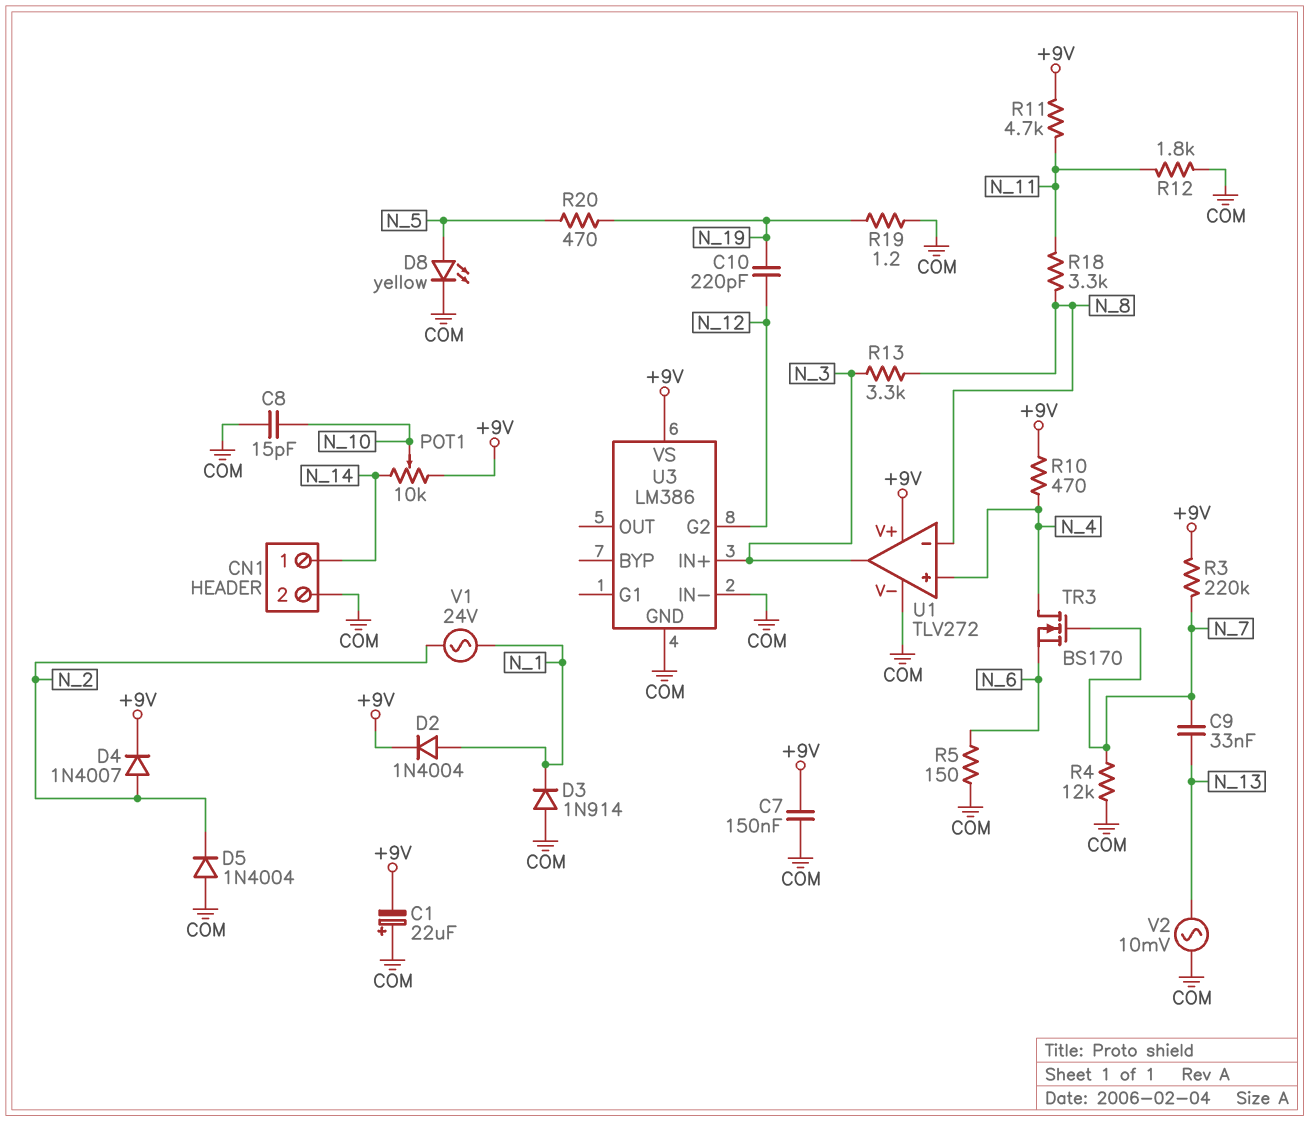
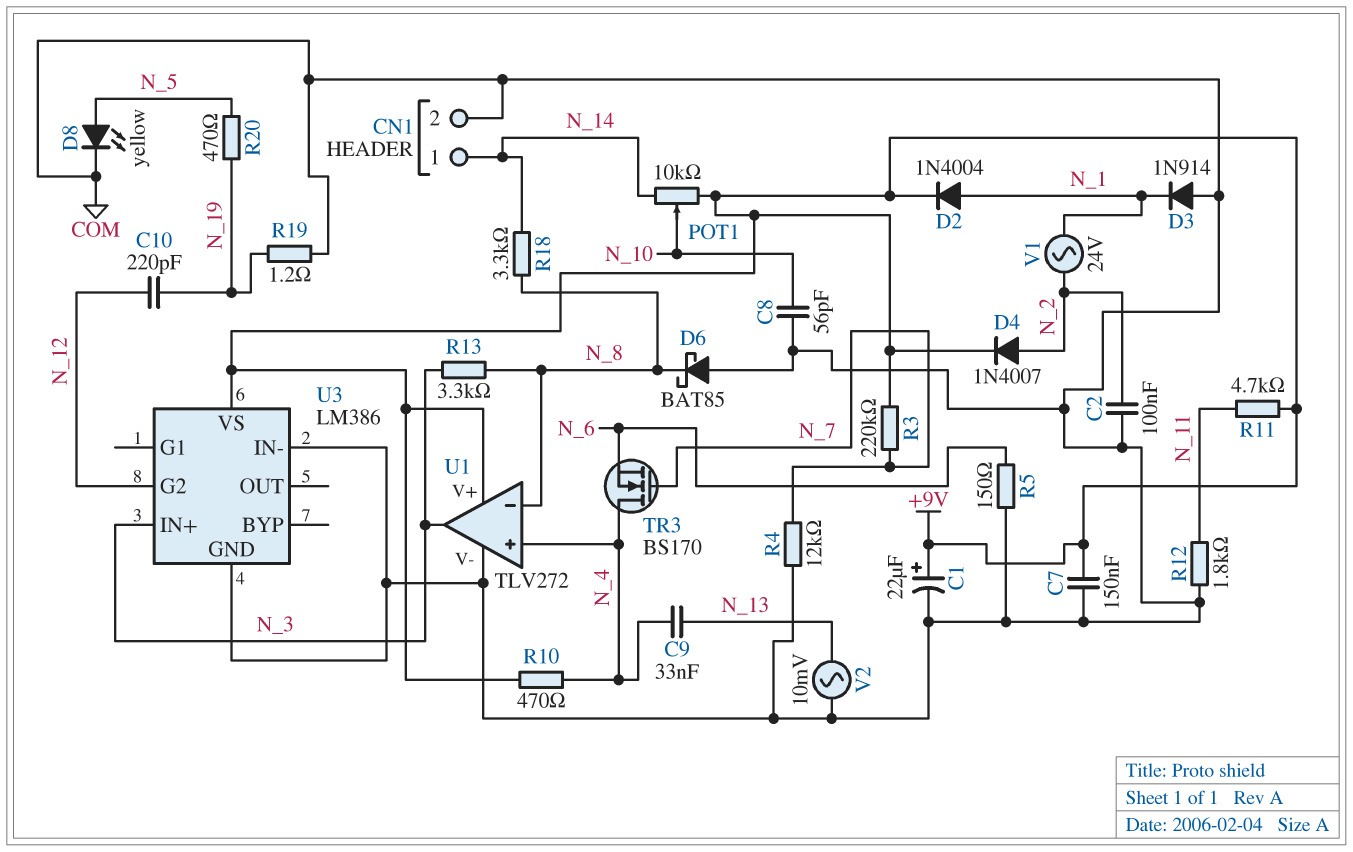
C1: 22uF (plus COM, minus +9V) -> 22uF (plus +9V, minus COM)
C2: none -> 100nF (COM, N_2)
C8: 15pF (COM, N_10) -> 56pF (COM, N_10)
C9: 33nF (N_7, N_13) -> 33nF (N_4, N_13)
D5: diode 1N4004 (A COM, K N_2) -> none
D6: none -> schottky BAT85 (A COM, K N_8)
R18: 3.3k (N_8, N_11) -> 3.3k (N_8, N_14)

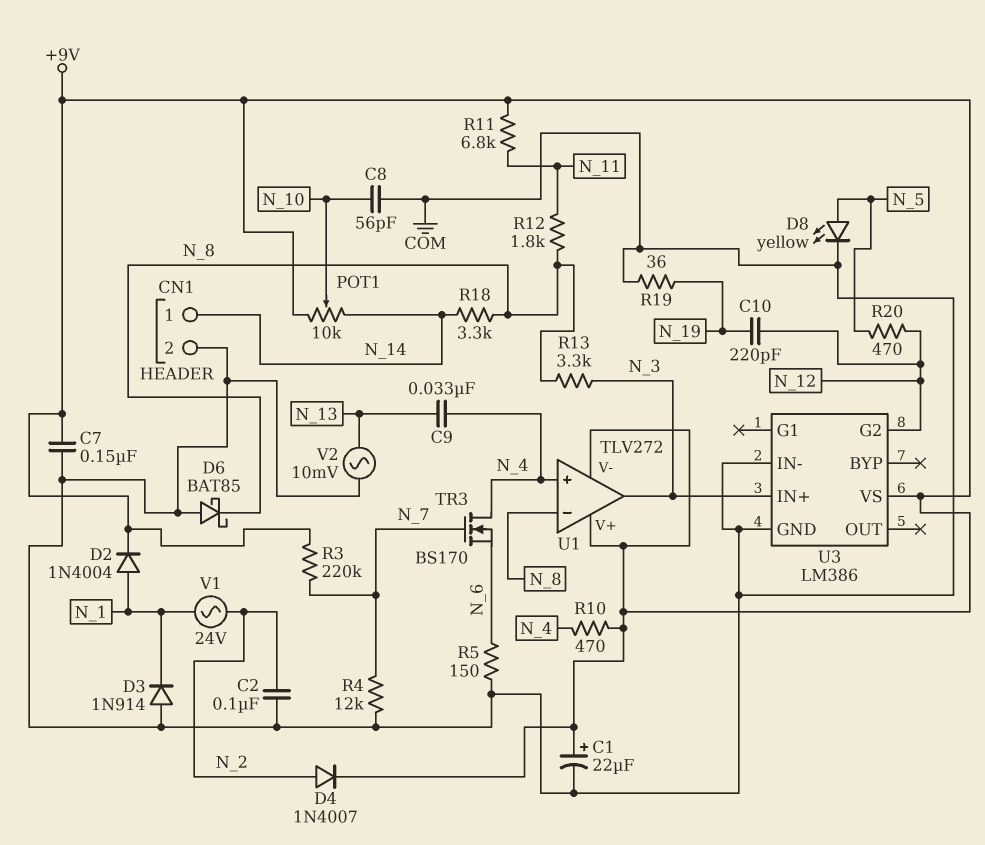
R11: 4.7k (+9V, N_11) -> 6.8k (+9V, N_11)
R12: 1.8k (COM, N_11) -> 1.8k (N_8, N_11)
R19: 1.2 (COM, N_19) -> 36 (COM, N_19)
R20: 470 (N_5, N_19) -> 470 (N_5, N_12)
U1 pin V-: COM -> +9V

